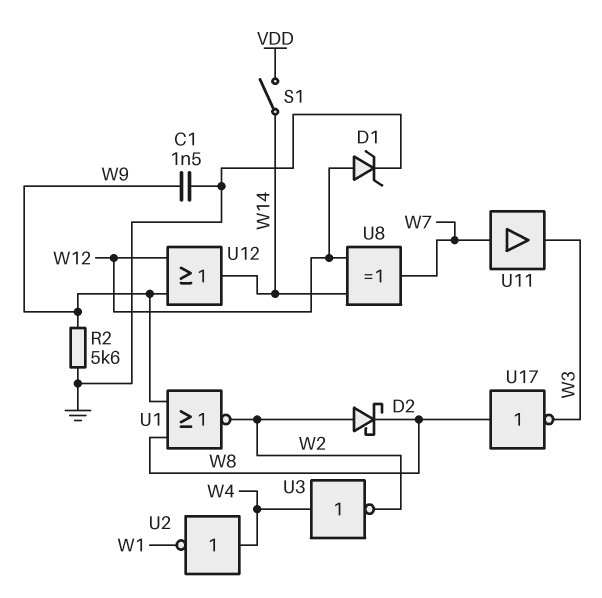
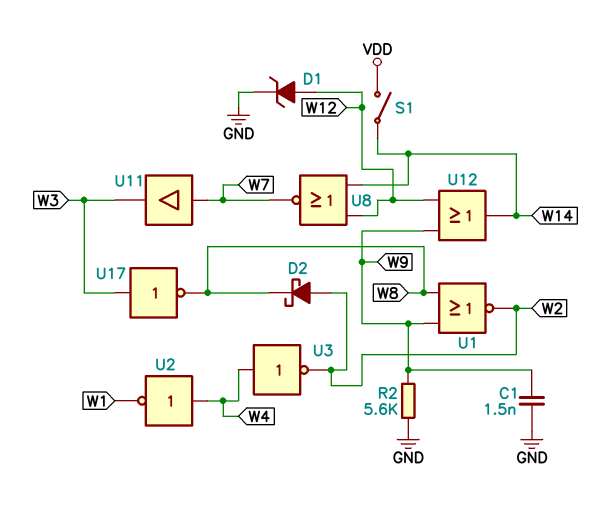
U8: XOR (in W12, in W14, out W7) -> NOR (in W12, in W14, out W7)
U17: NOT (in W8, out W3) -> NOT (in W3, out W8)

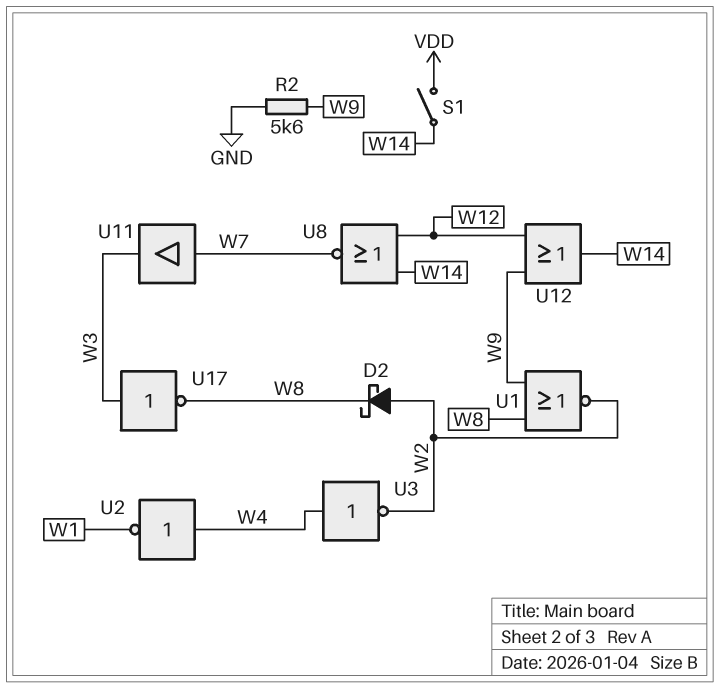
C1: 1.5nF (GND, W9) -> none
D1: zener (A W12, K GND) -> none

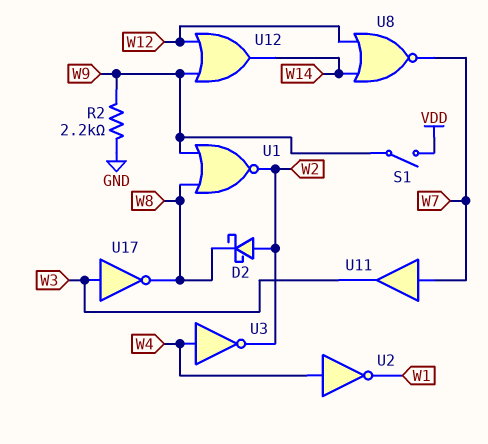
R2: 5.6k (GND, W9) -> 2.2k (GND, W9)
S1: switch (VDD, W14) -> switch (VDD, W9)

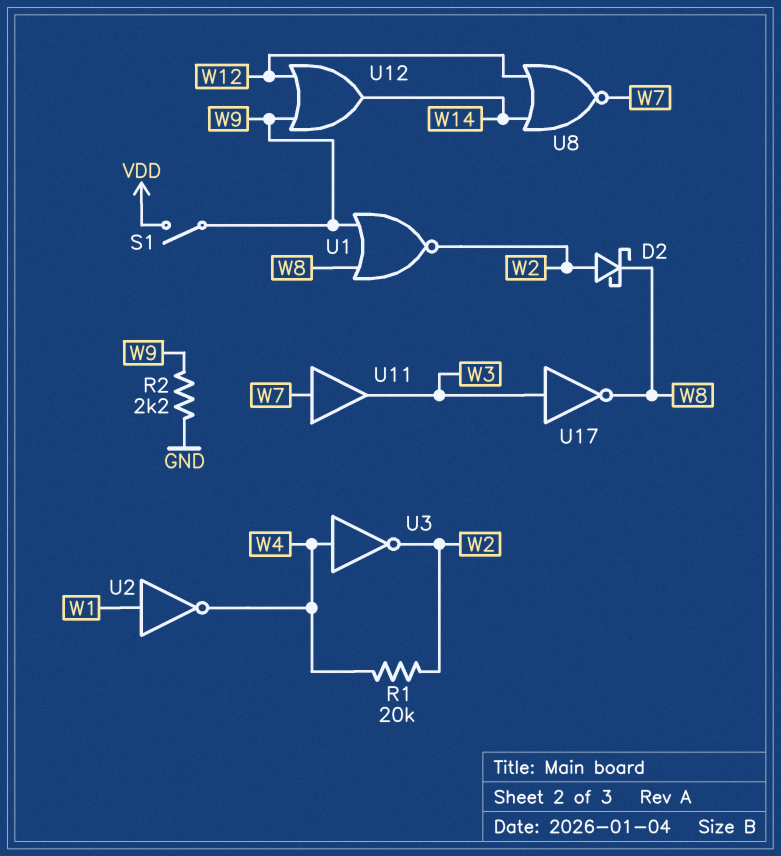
R1: none -> 20k (W2, W4)
U2: NOT (in W4, out W1) -> NOT (in W1, out W4)

